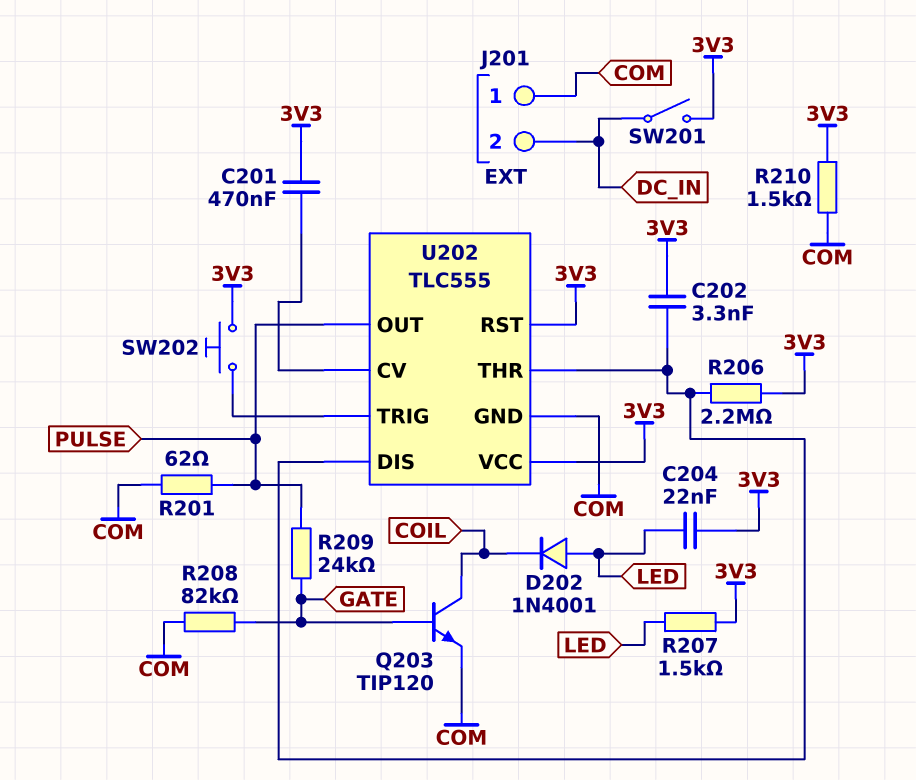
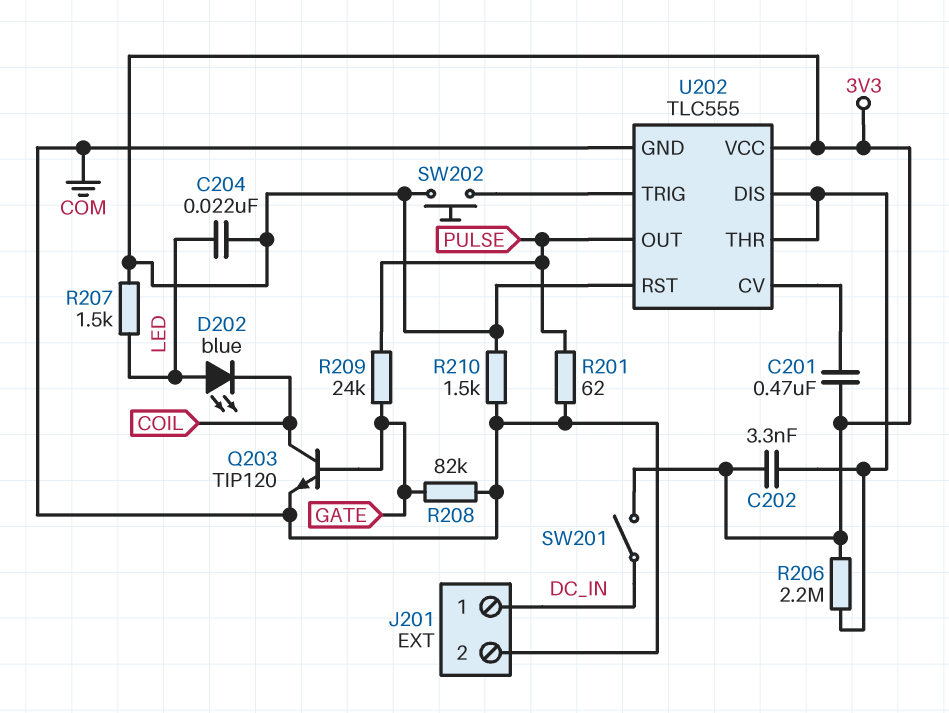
D202: diode 1N4001 (A LED, K COIL) -> LED blue (A LED, K COIL)
J201 pin 1: COM -> DC_IN
J201 pin 2: DC_IN -> COM

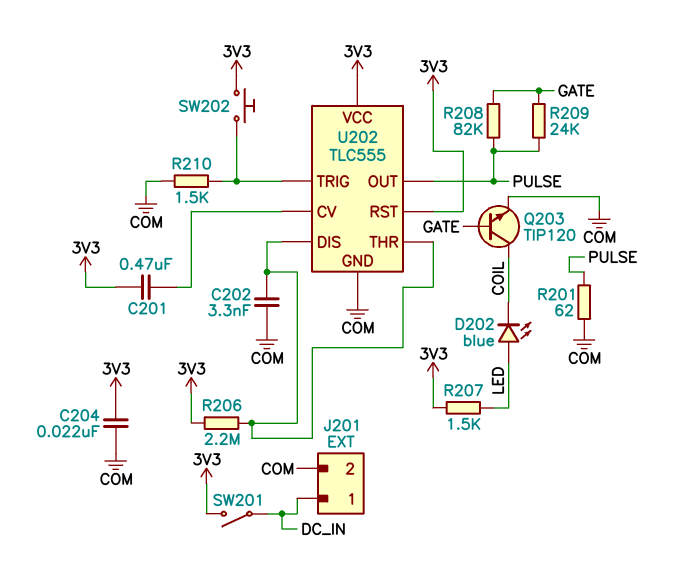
C202: 3.3nF (3V3, U202/DIS) -> 3.3nF (COM, U202/DIS)
C204: 22nF (3V3, LED) -> 22nF (3V3, COM)
R208: 82k (COM, GATE) -> 82k (GATE, PULSE)
R210: 1.5k (3V3, COM) -> 1.5k (COM, U202/TRIG)

